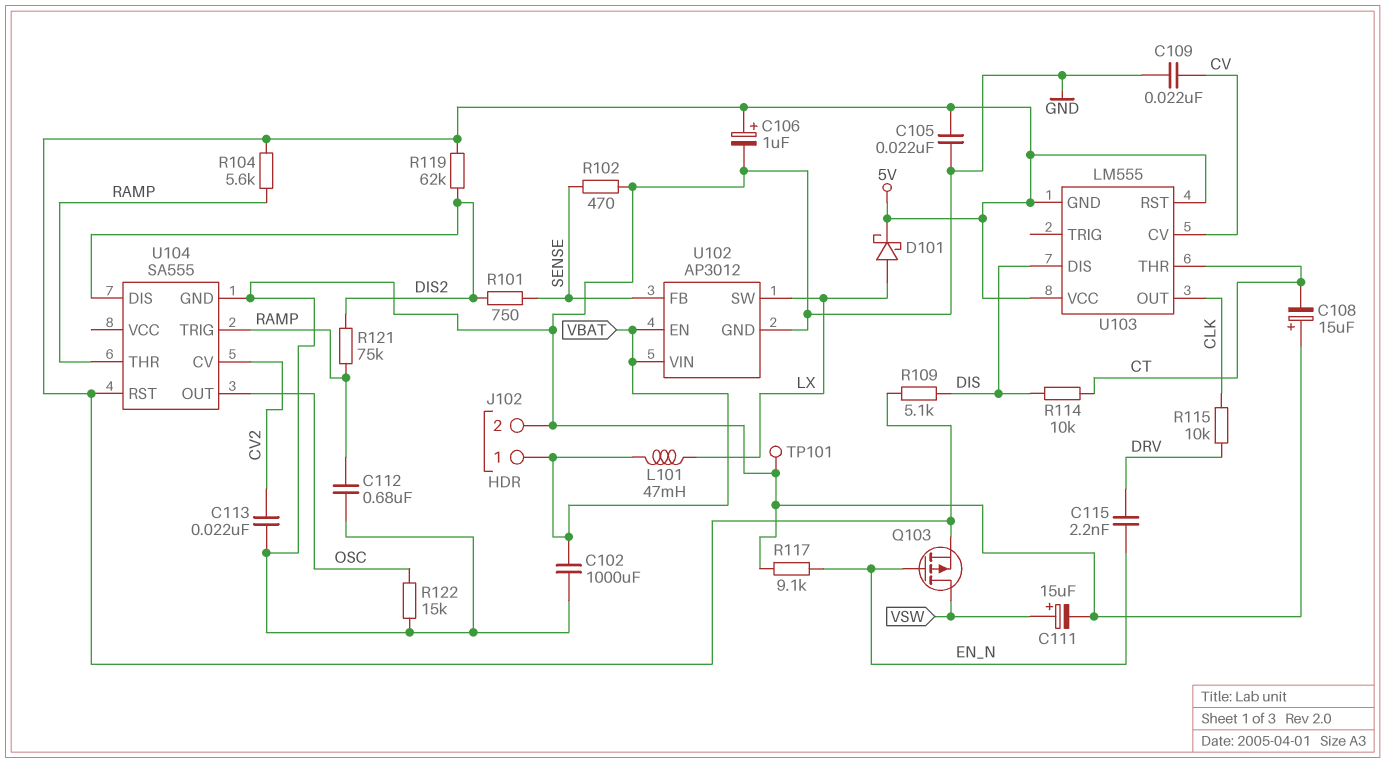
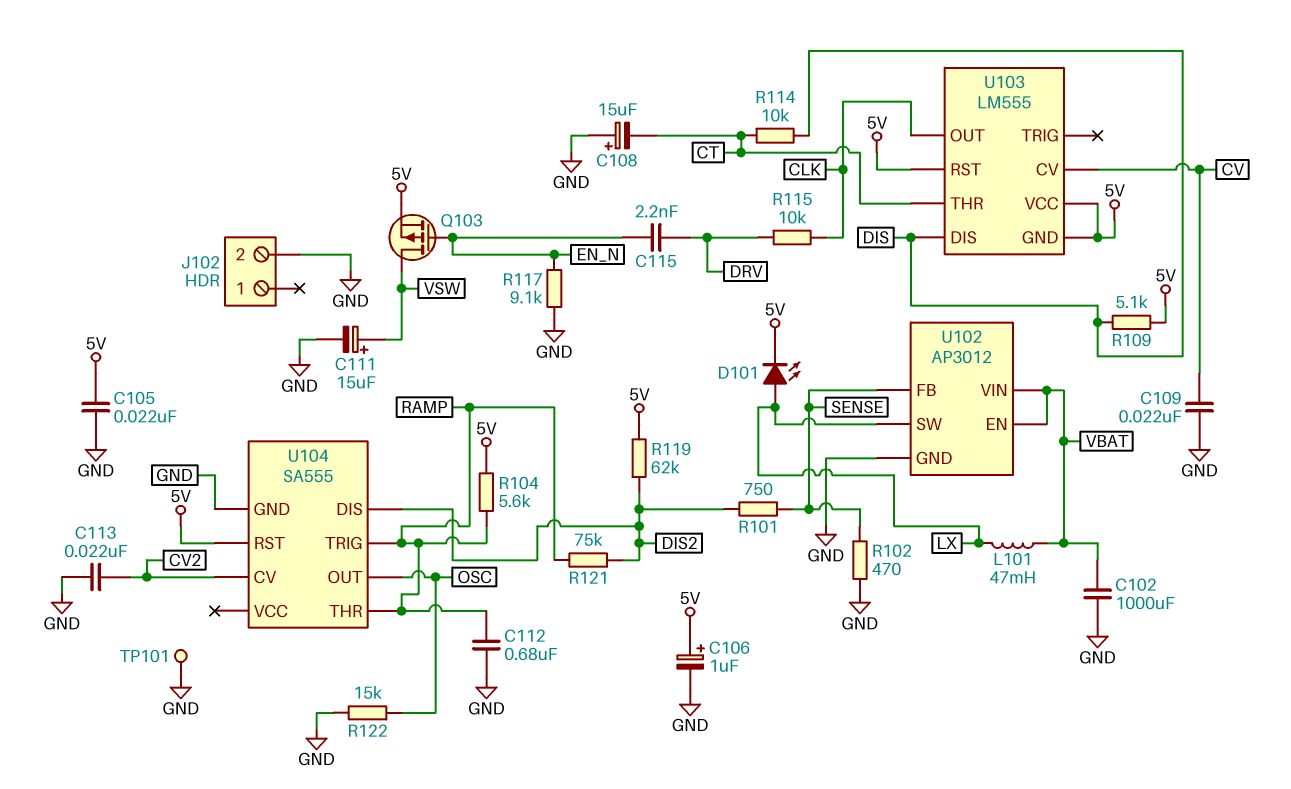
D101: schottky (A LX, K 5V) -> LED (A LX, K 5V)
J102 pin 1: VBAT -> none

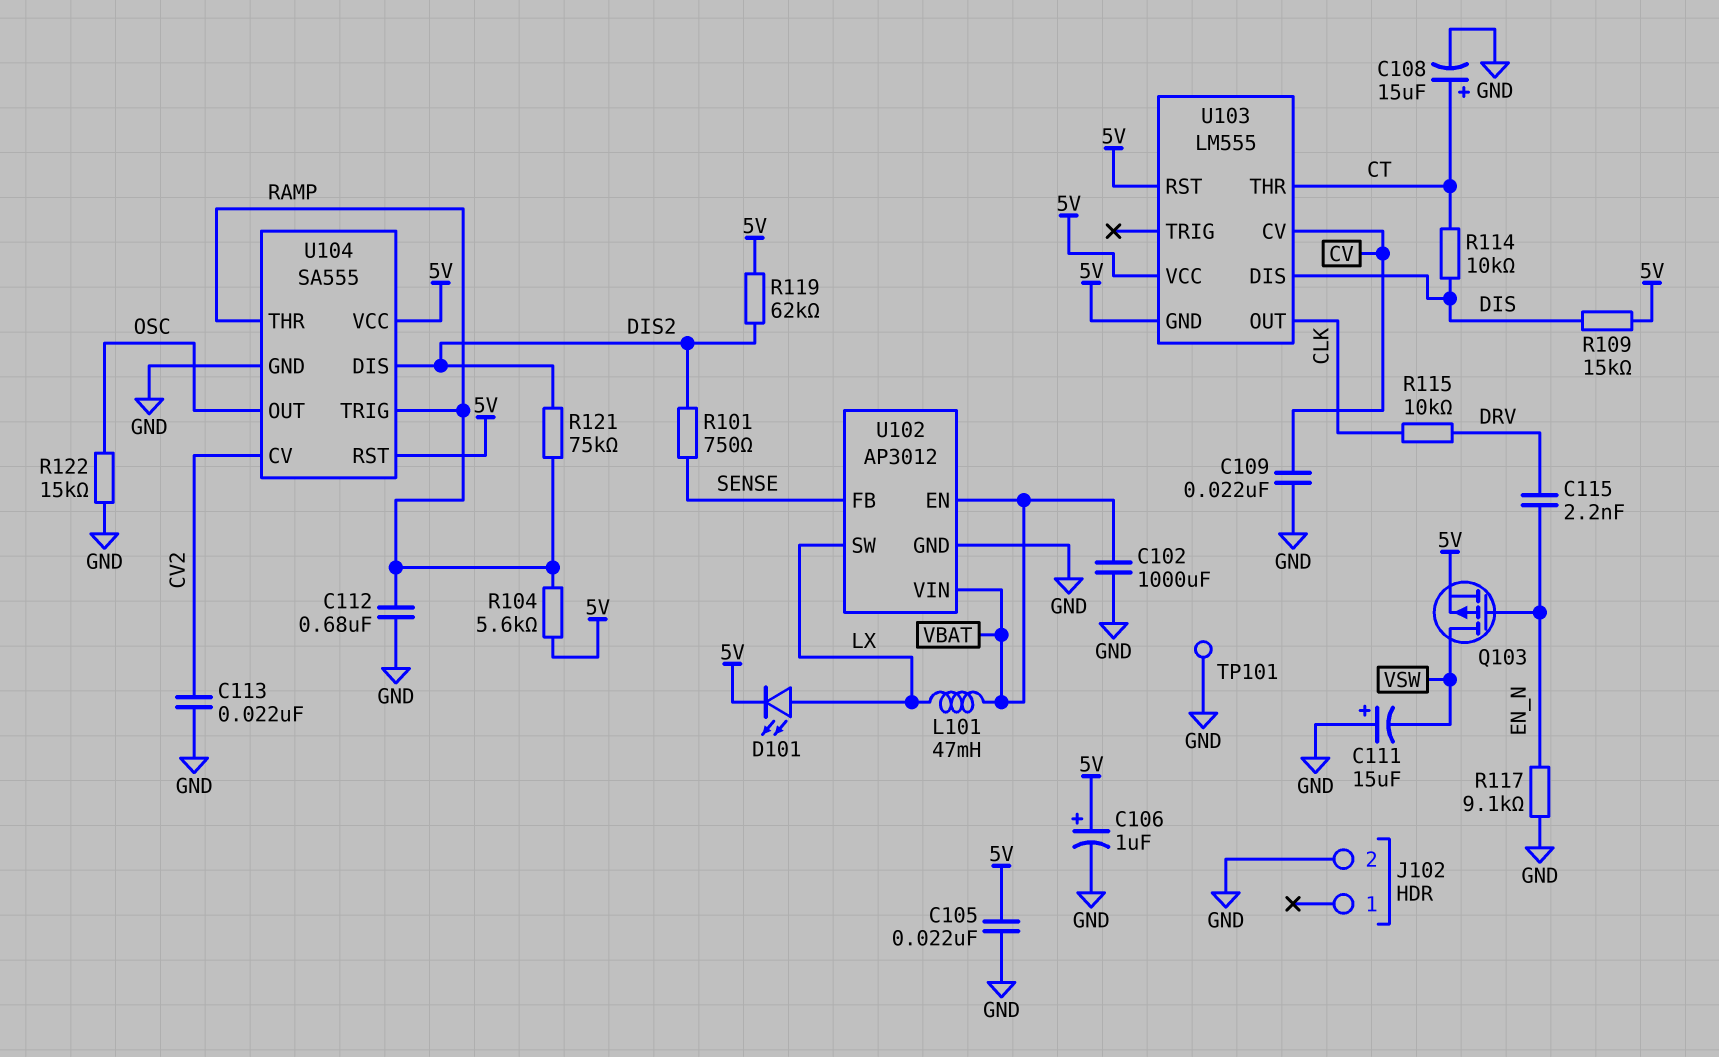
C108: 15uF (plus GND, minus CT) -> 15uF (plus CT, minus GND)
C111: 15uF (plus VSW, minus GND) -> 15uF (plus GND, minus VSW)
R102: 470 (GND, SENSE) -> none
R109: 5.1k (5V, DIS) -> 15k (5V, DIS)
U104 pin VCC: none -> 5V

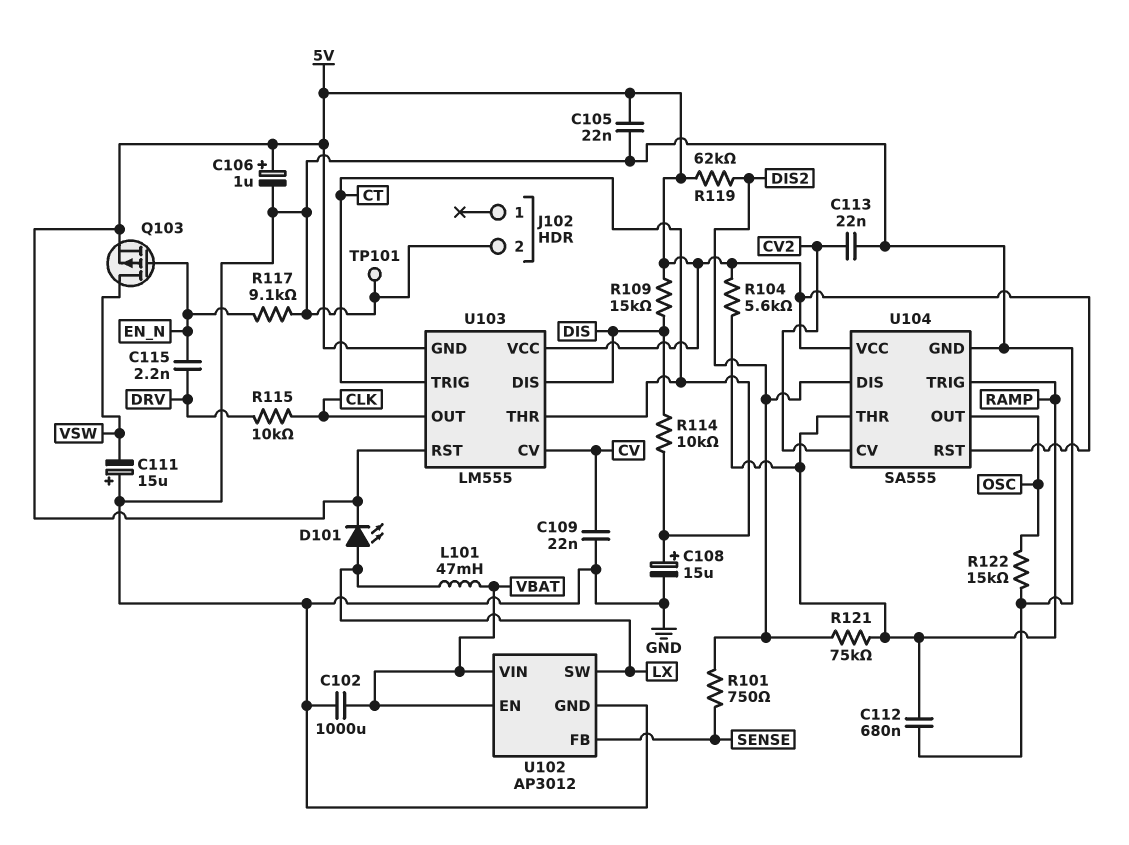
U103 pin TRIG: none -> CT

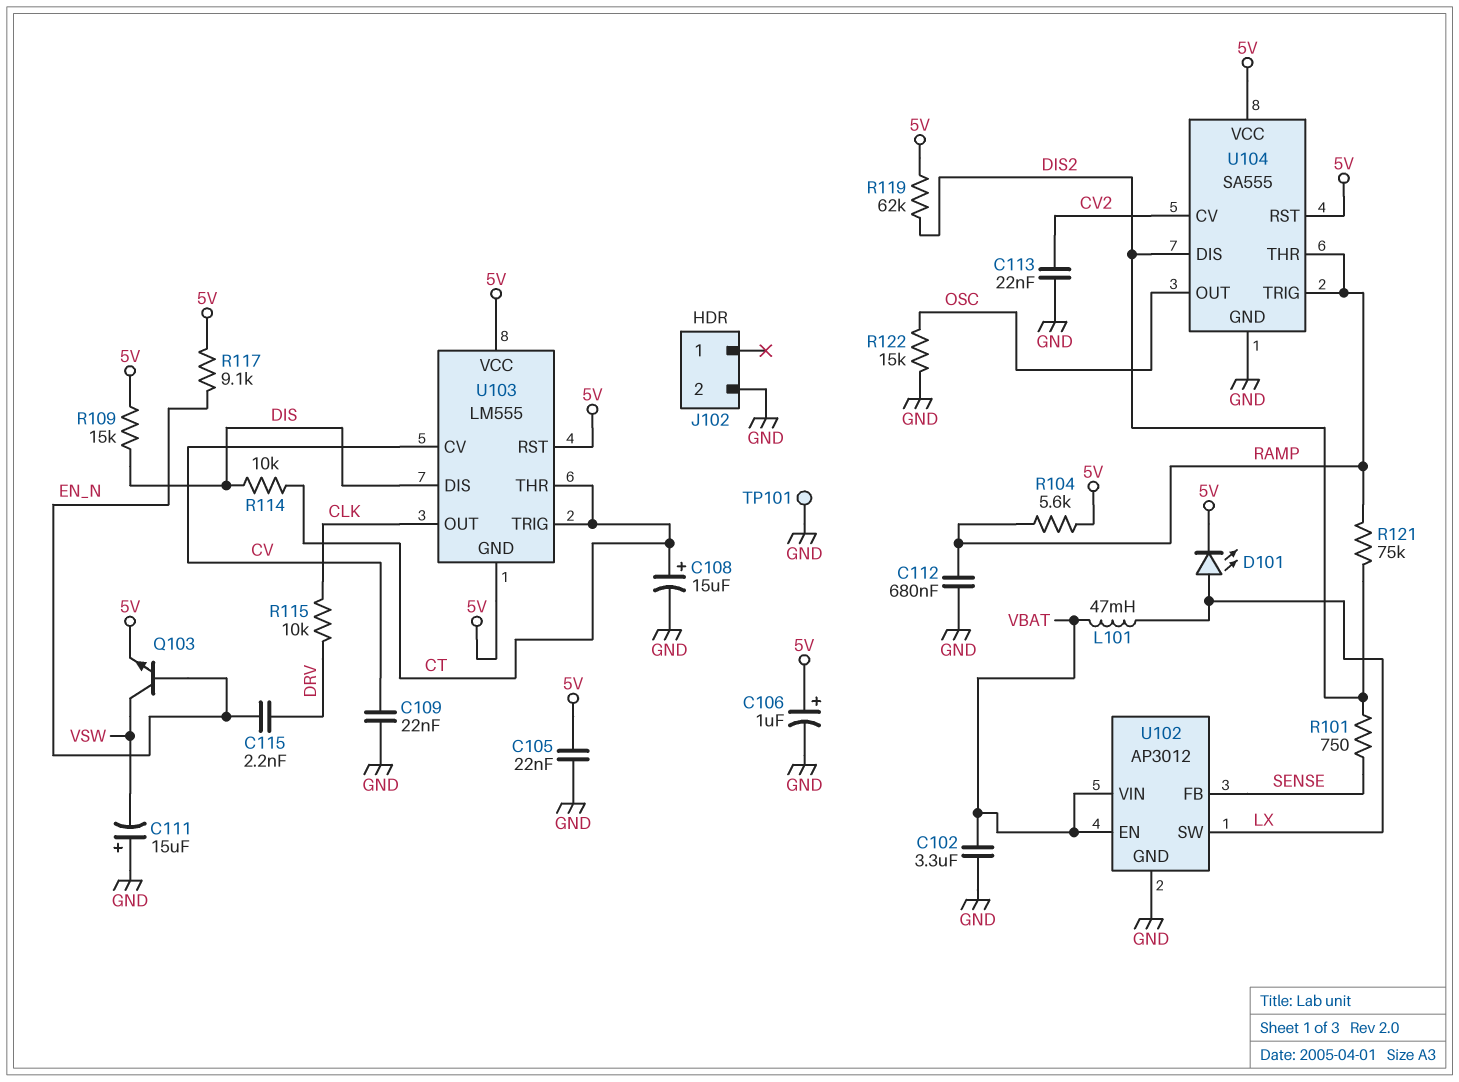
C102: 1000uF (GND, VBAT) -> 3.3uF (GND, VBAT)
Q103: PMOS (G EN_N, D VSW, S 5V) -> NPN (B EN_N, C VSW, E 5V)
R117: 9.1k (EN_N, GND) -> 9.1k (5V, EN_N)

